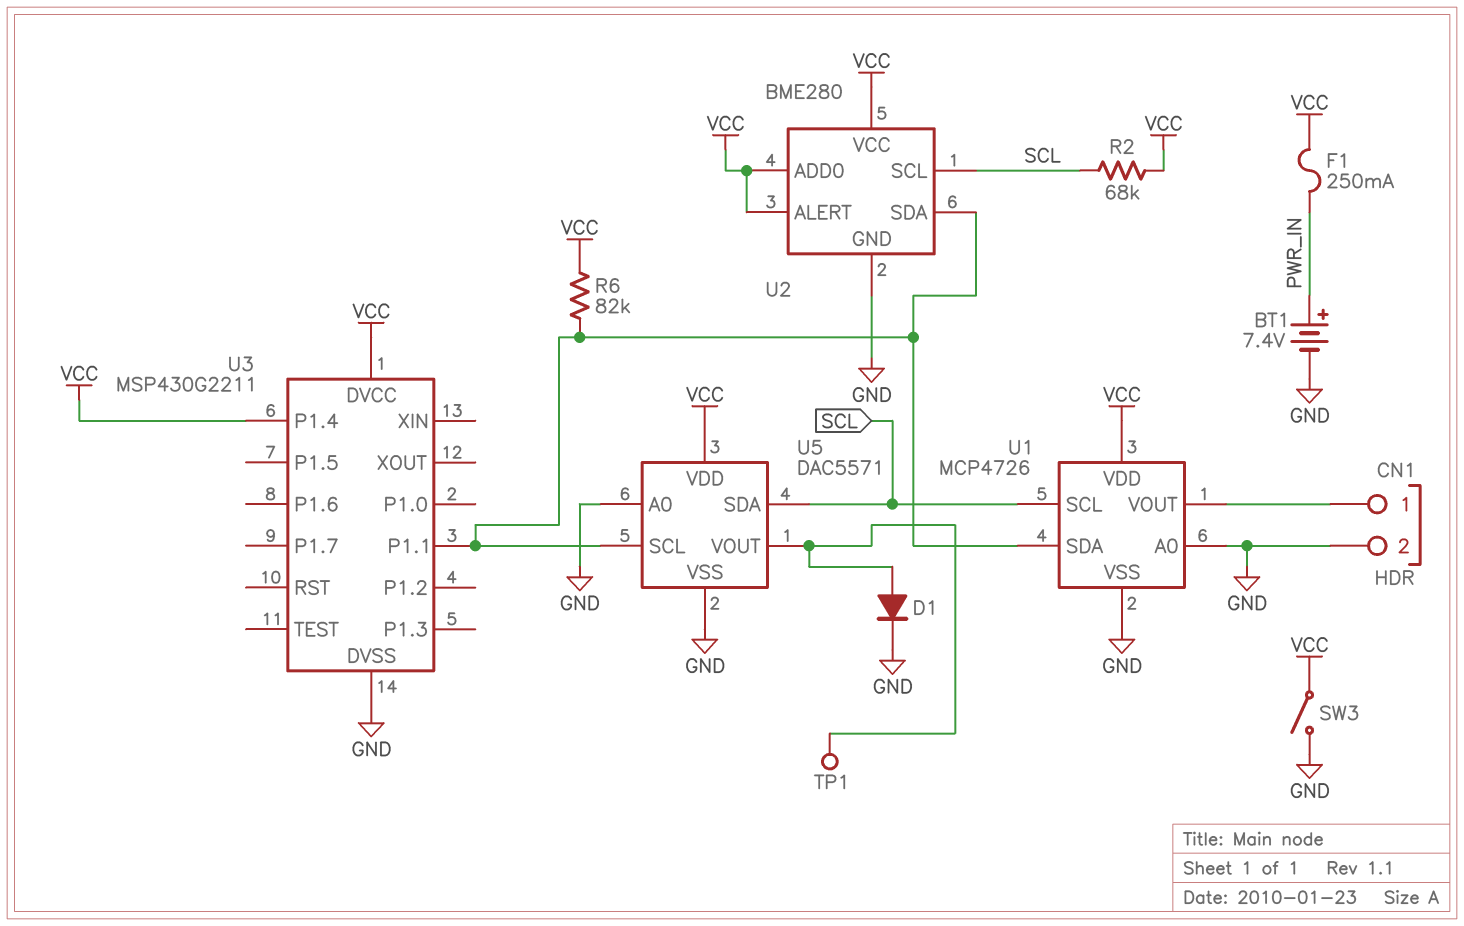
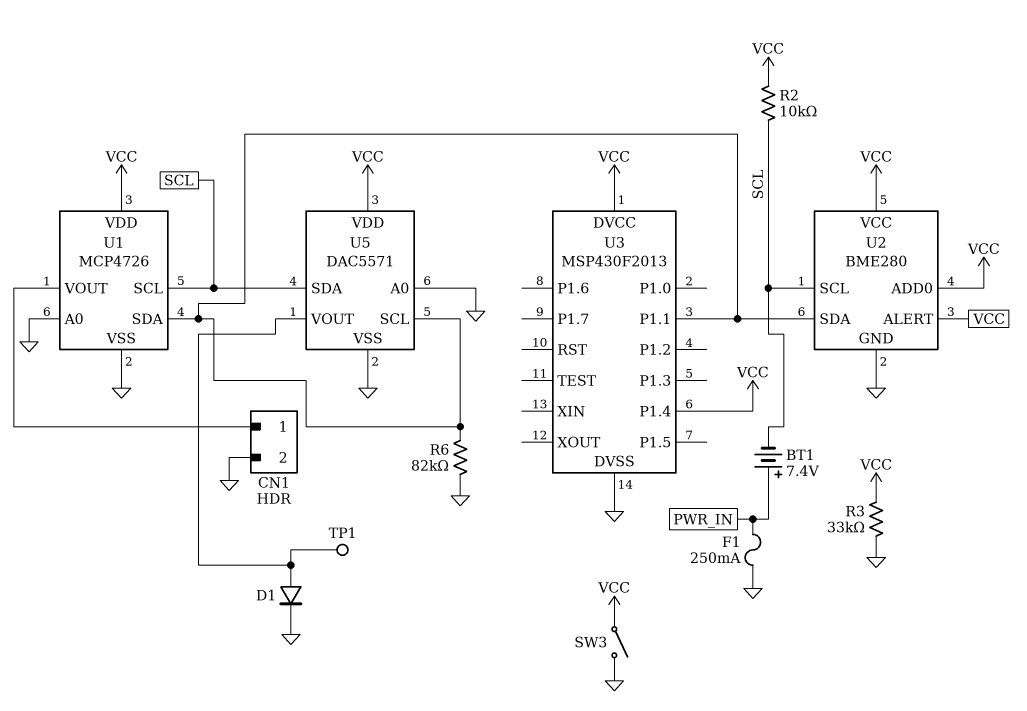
BT1: 7.4V (plus PWR_IN, minus GND) -> 7.4V (plus PWR_IN, minus SCL)
F1: 250mA (PWR_IN, VCC) -> 250mA (GND, PWR_IN)
R2: 68k (SCL, VCC) -> 10k (SCL, VCC)
R3: none -> 33k (GND, VCC)
R6: 82k (U1/SDA, VCC) -> 82k (GND, U1/SDA)
U3: MSP430G2211 -> MSP430F2013

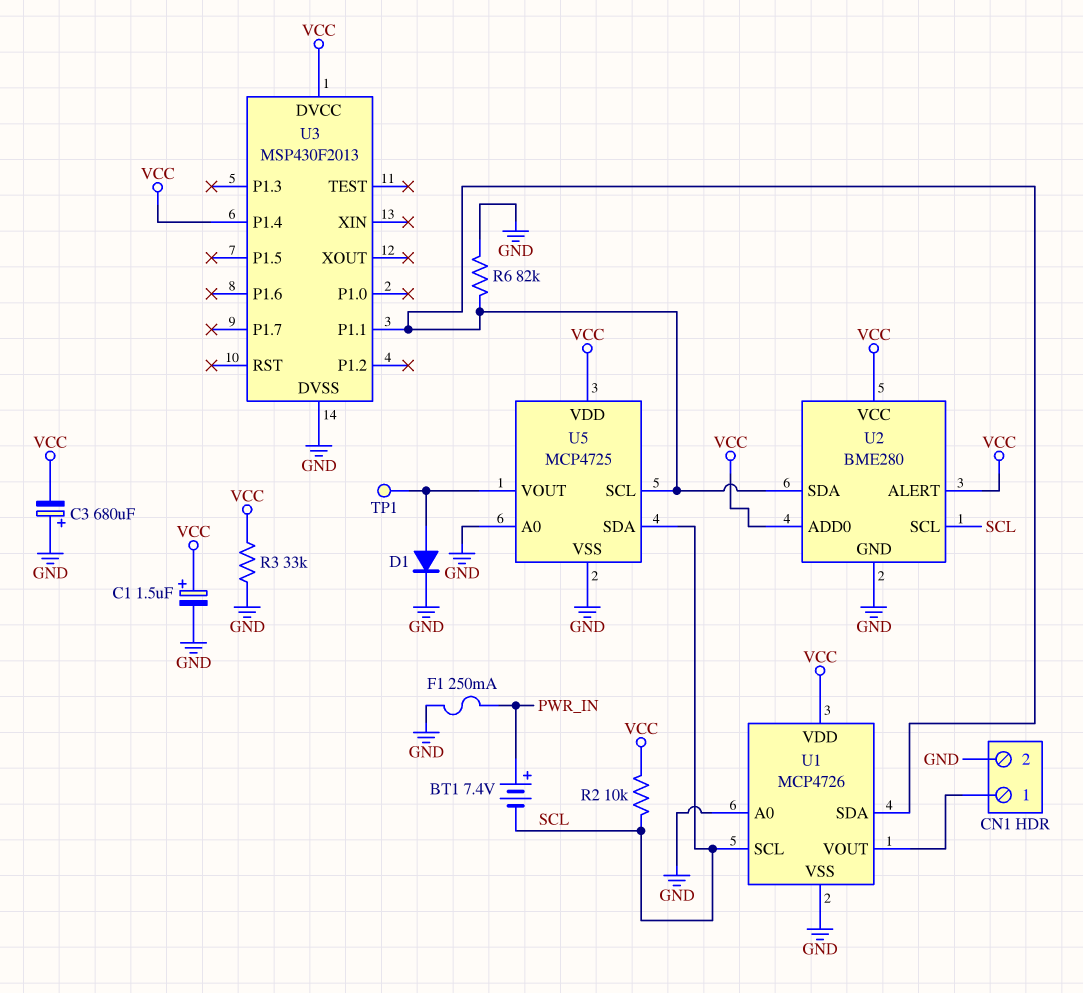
C1: none -> 1.5uF (plus VCC, minus GND)
C3: none -> 680uF (plus GND, minus VCC)
SW3: switch (GND, VCC) -> none
U5: DAC5571 -> MCP4725

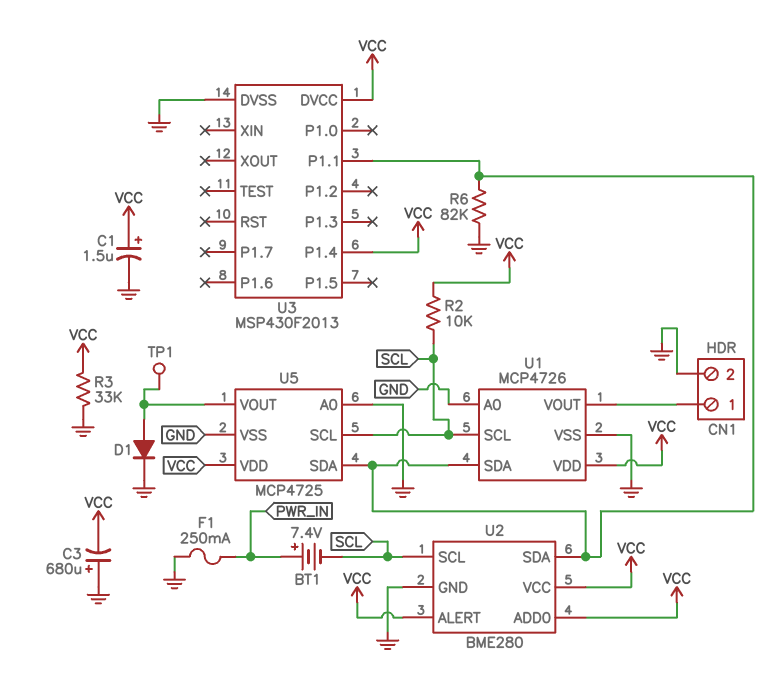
U5 pin SCL: U1/SDA -> SCL
U5 pin SDA: SCL -> U1/SDA

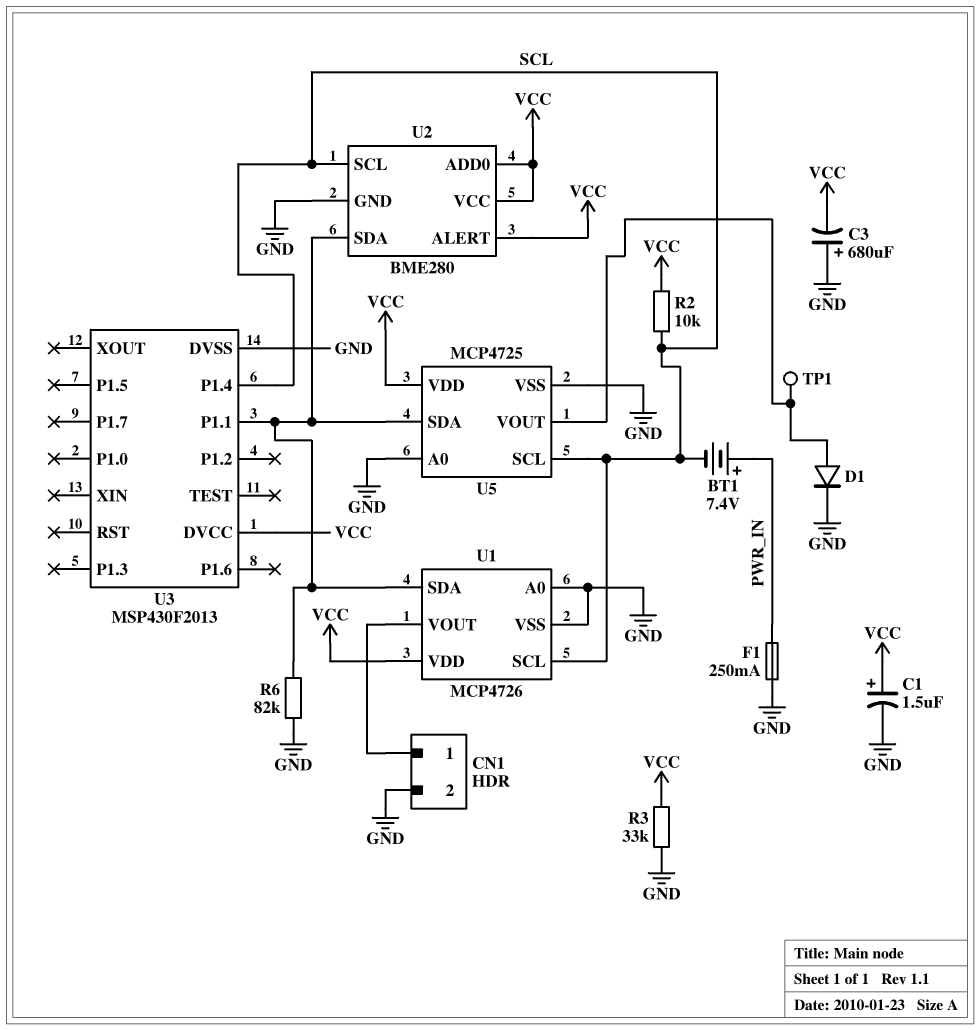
U3 pin P1.4: VCC -> SCL

